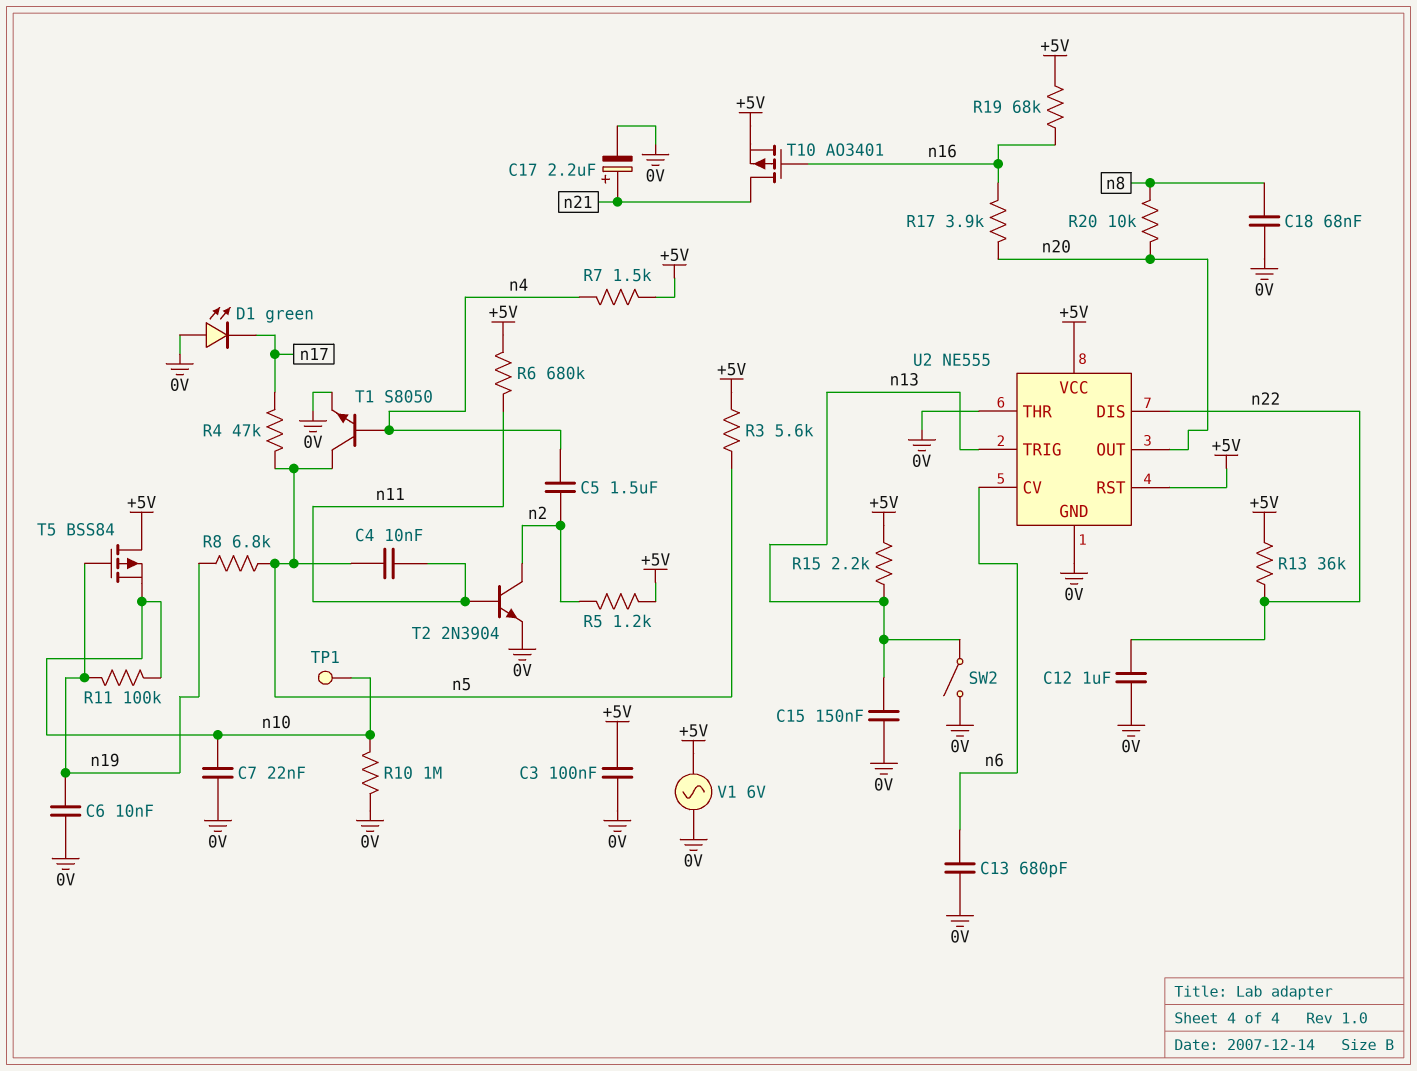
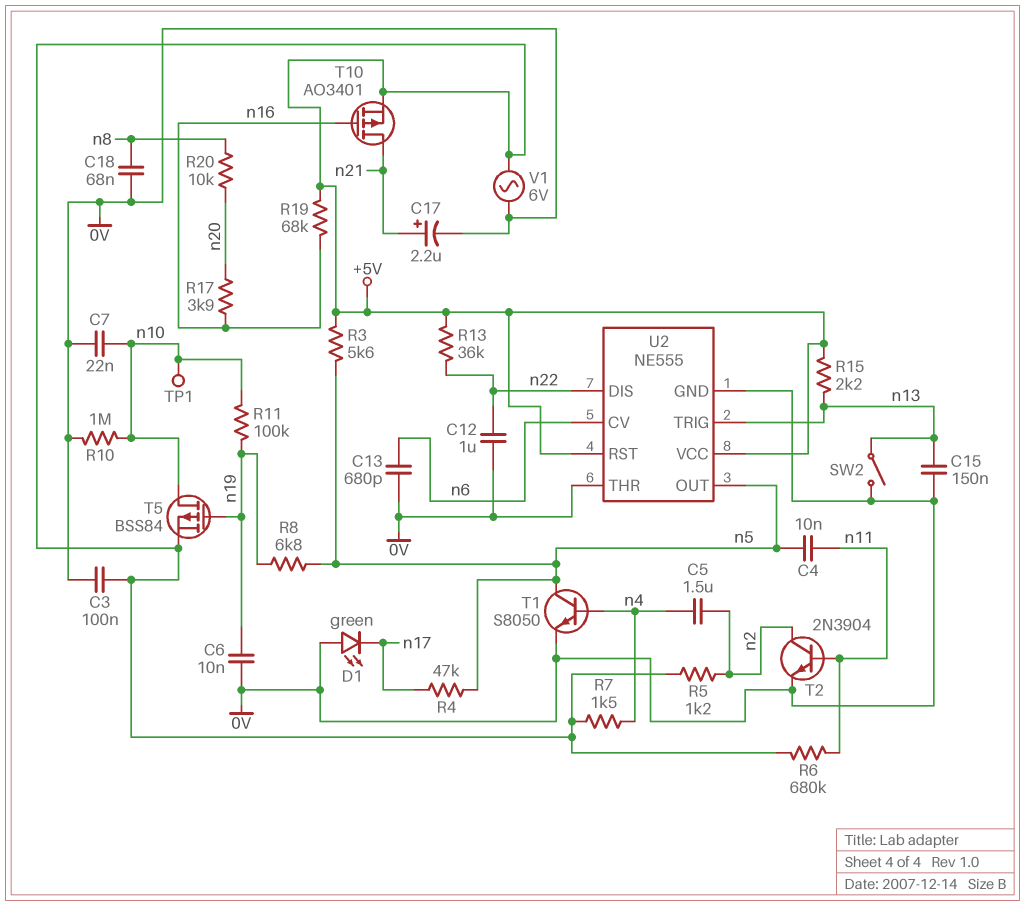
T5: PMOS BSS84 (G n19, D +5V, S n10) -> PMOS BSS84 (G n19, D n10, S +5V)
U2 pin OUT: n20 -> n5

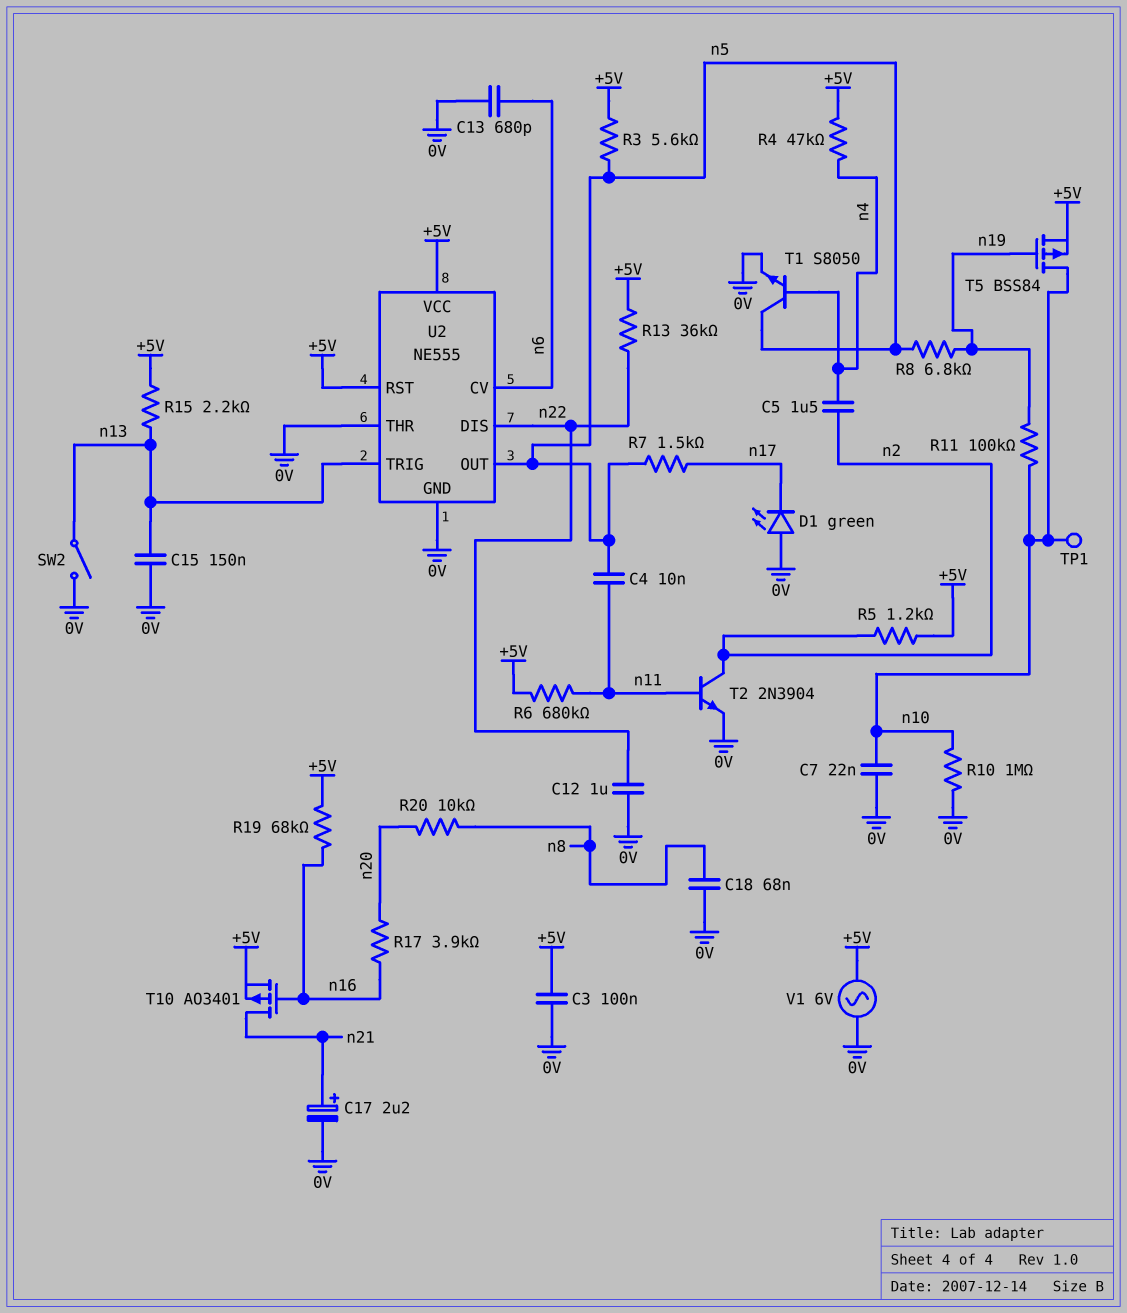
C6: 10nF (0V, n19) -> none
R4: 47k (n5, n17) -> 47k (+5V, n4)
R7: 1.5k (+5V, n4) -> 1.5k (n5, n17)

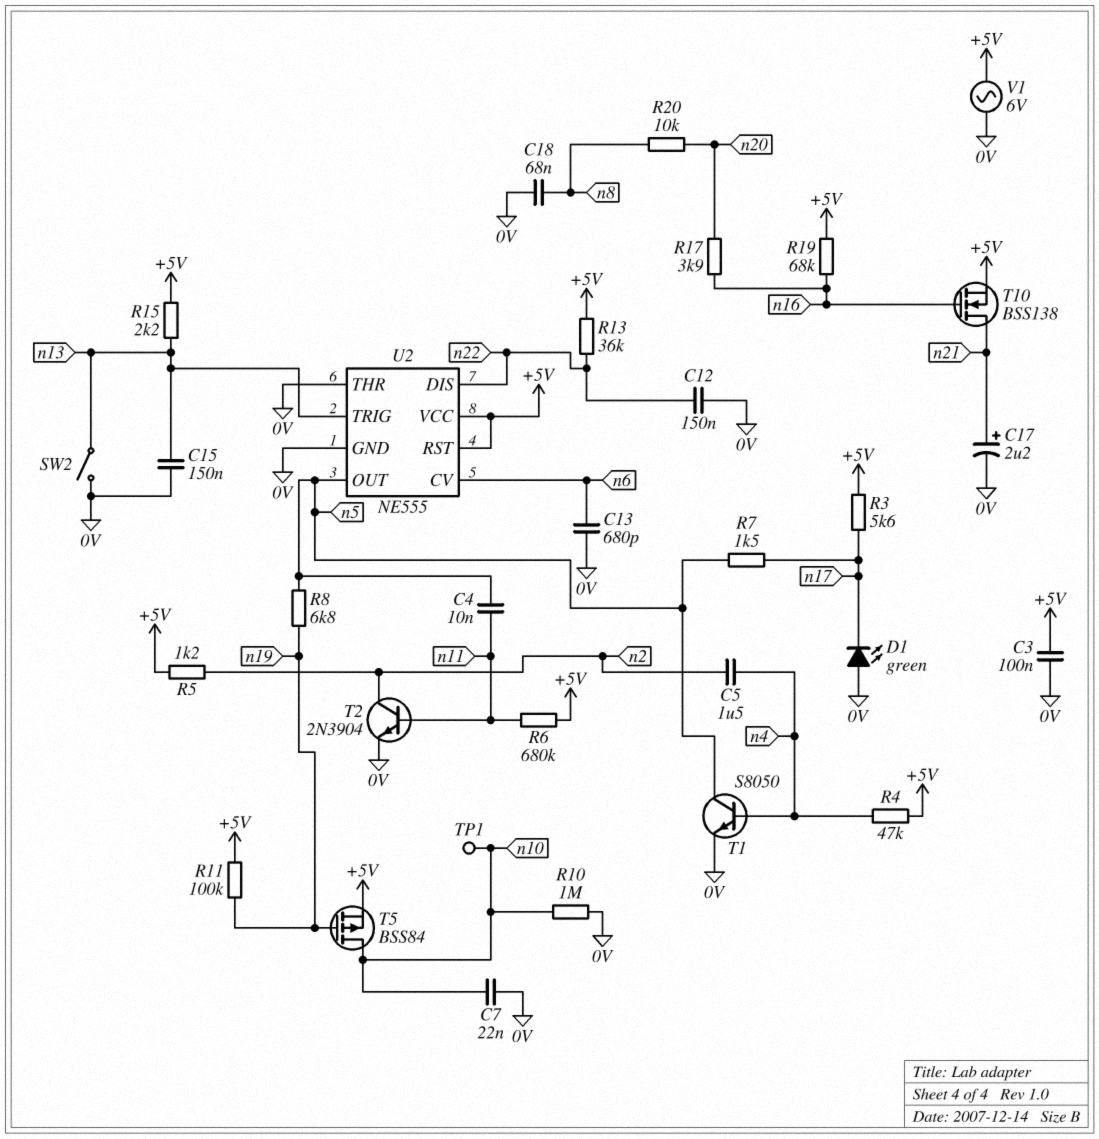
C12: 1uF (0V, n22) -> 150nF (0V, n22)
R3: 5.6k (+5V, n5) -> 5.6k (+5V, n17)
R11: 100k (n10, n19) -> 100k (+5V, n19)
T10: PMOS AO3401 (G n16, D n21, S +5V) -> NMOS BSS138 (G n16, D n21, S +5V)

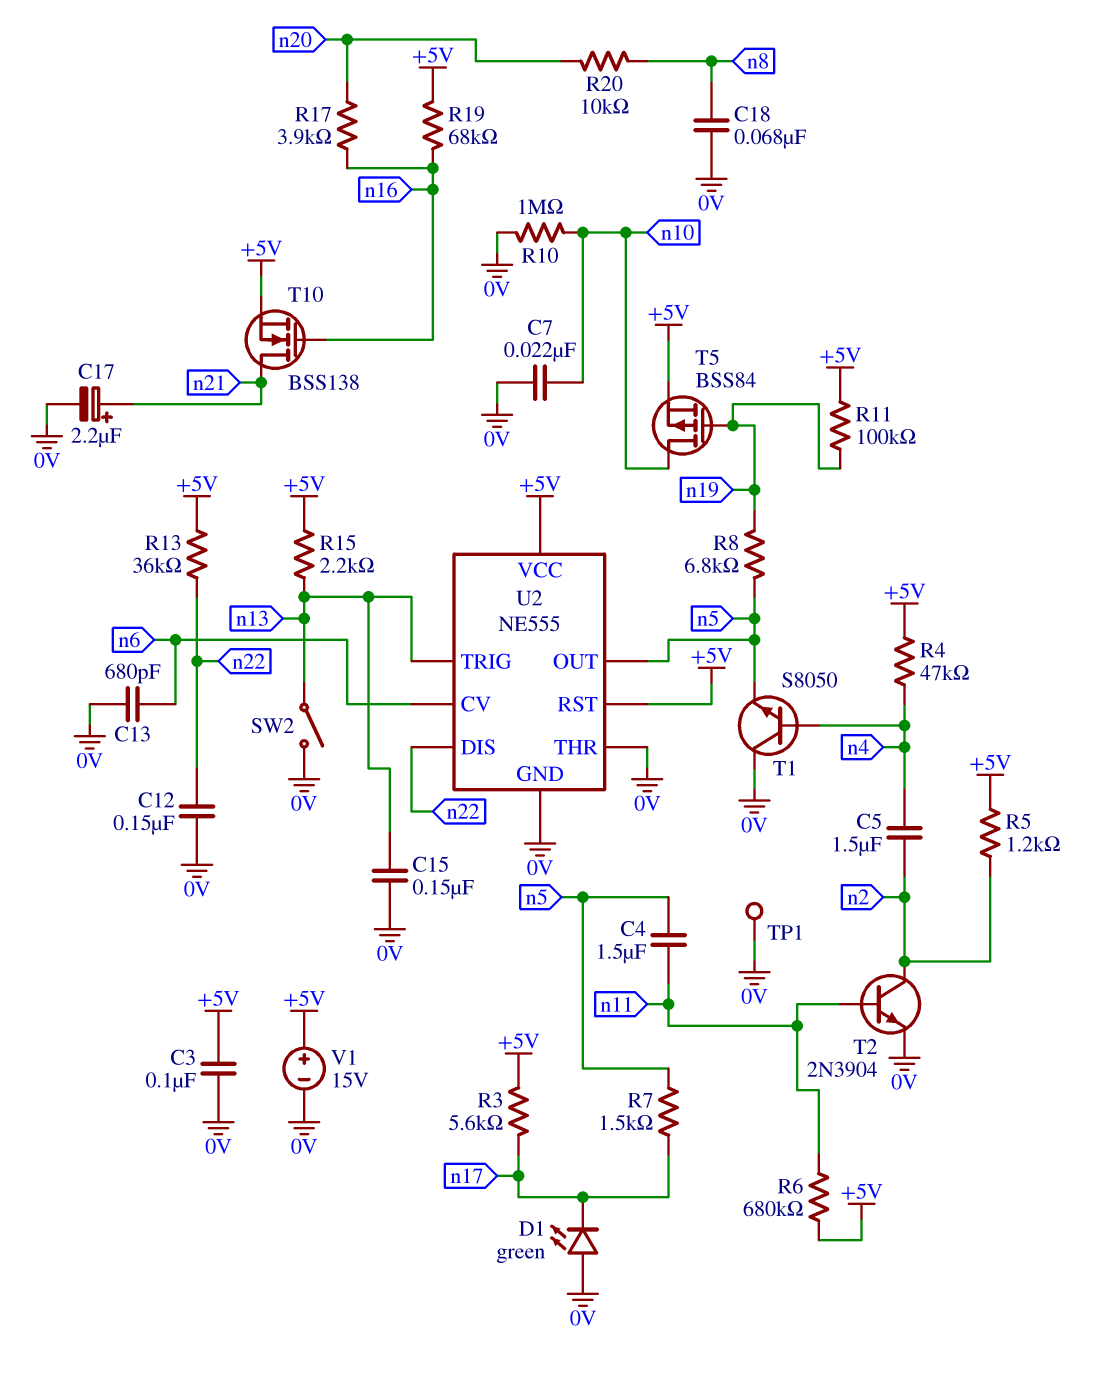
C4: 10nF (n5, n11) -> 1.5uF (n5, n11)
T1: NPN S8050 (B n4, C n5, E 0V) -> NPN S8050 (B n4, C 0V, E n5)
TP1: test point (n10) -> test point (0V)
V1: AC 6V (+5V, 0V) -> 15V (plus +5V, minus 0V)

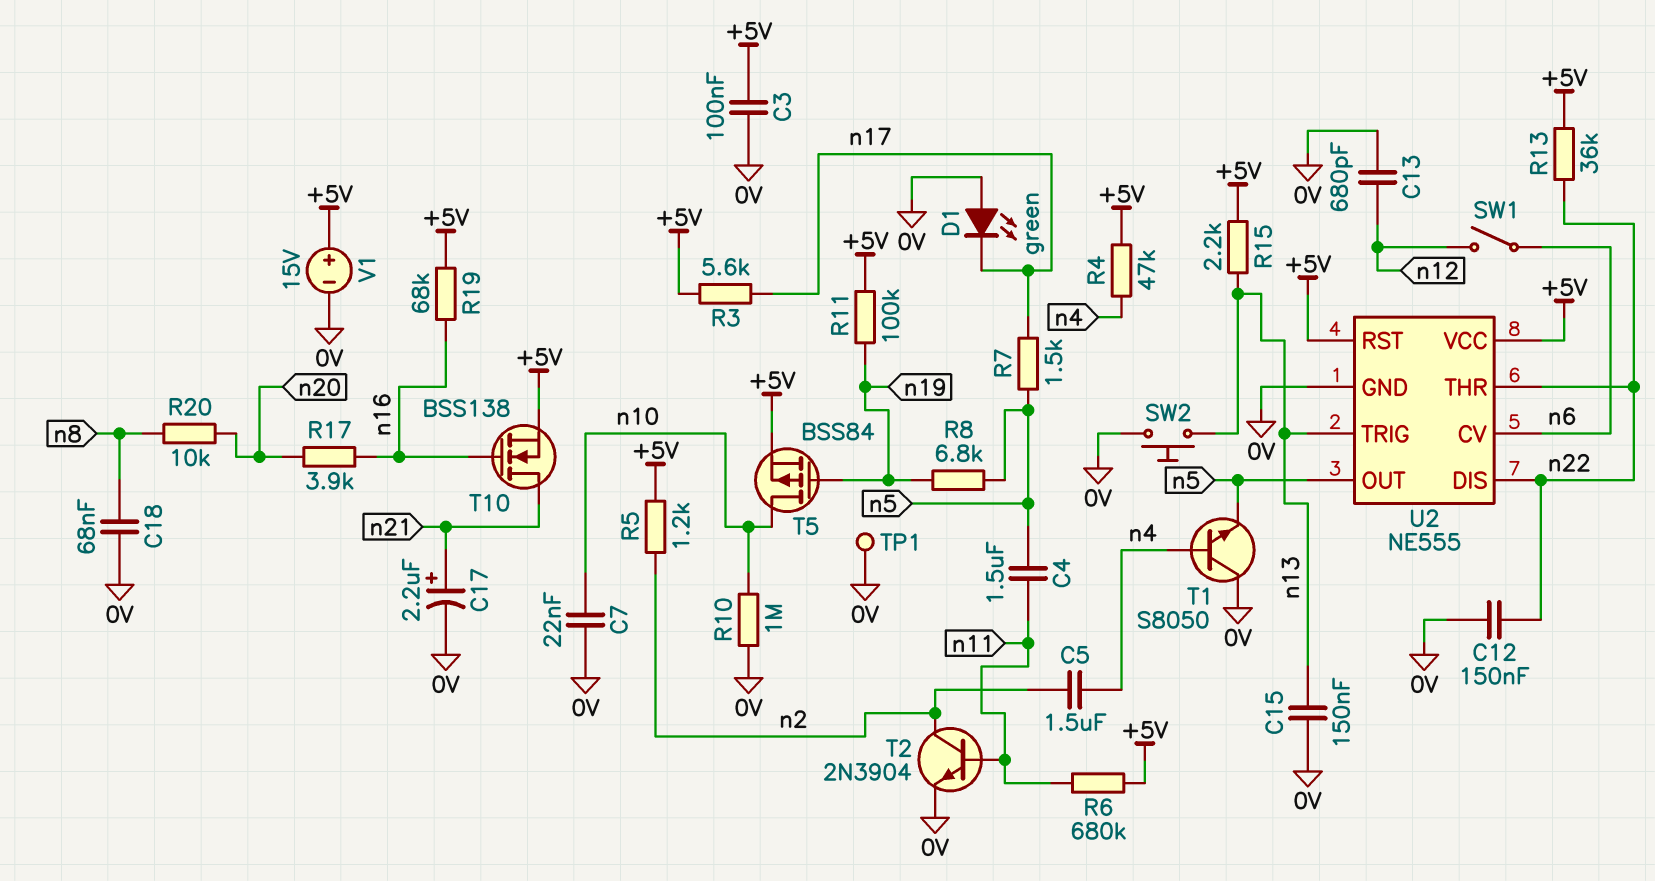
C13: 680pF (0V, n6) -> 680pF (0V, n12)
SW1: none -> switch (n6, n12)
SW2: switch (0V, n13) -> button (0V, n13)
U2 pin THR: 0V -> n22

